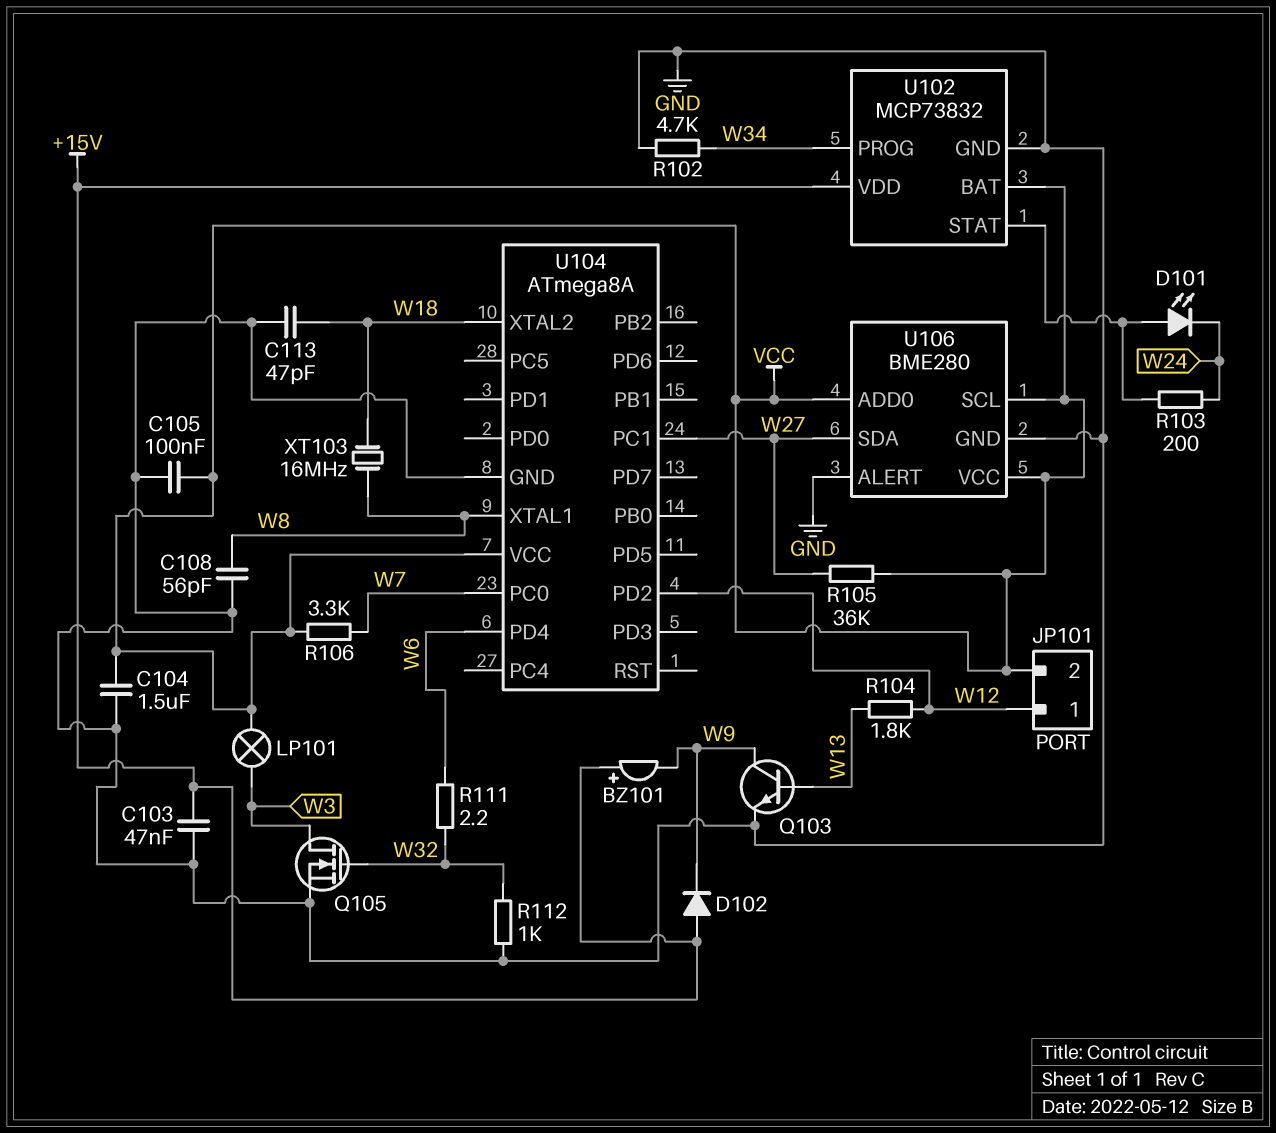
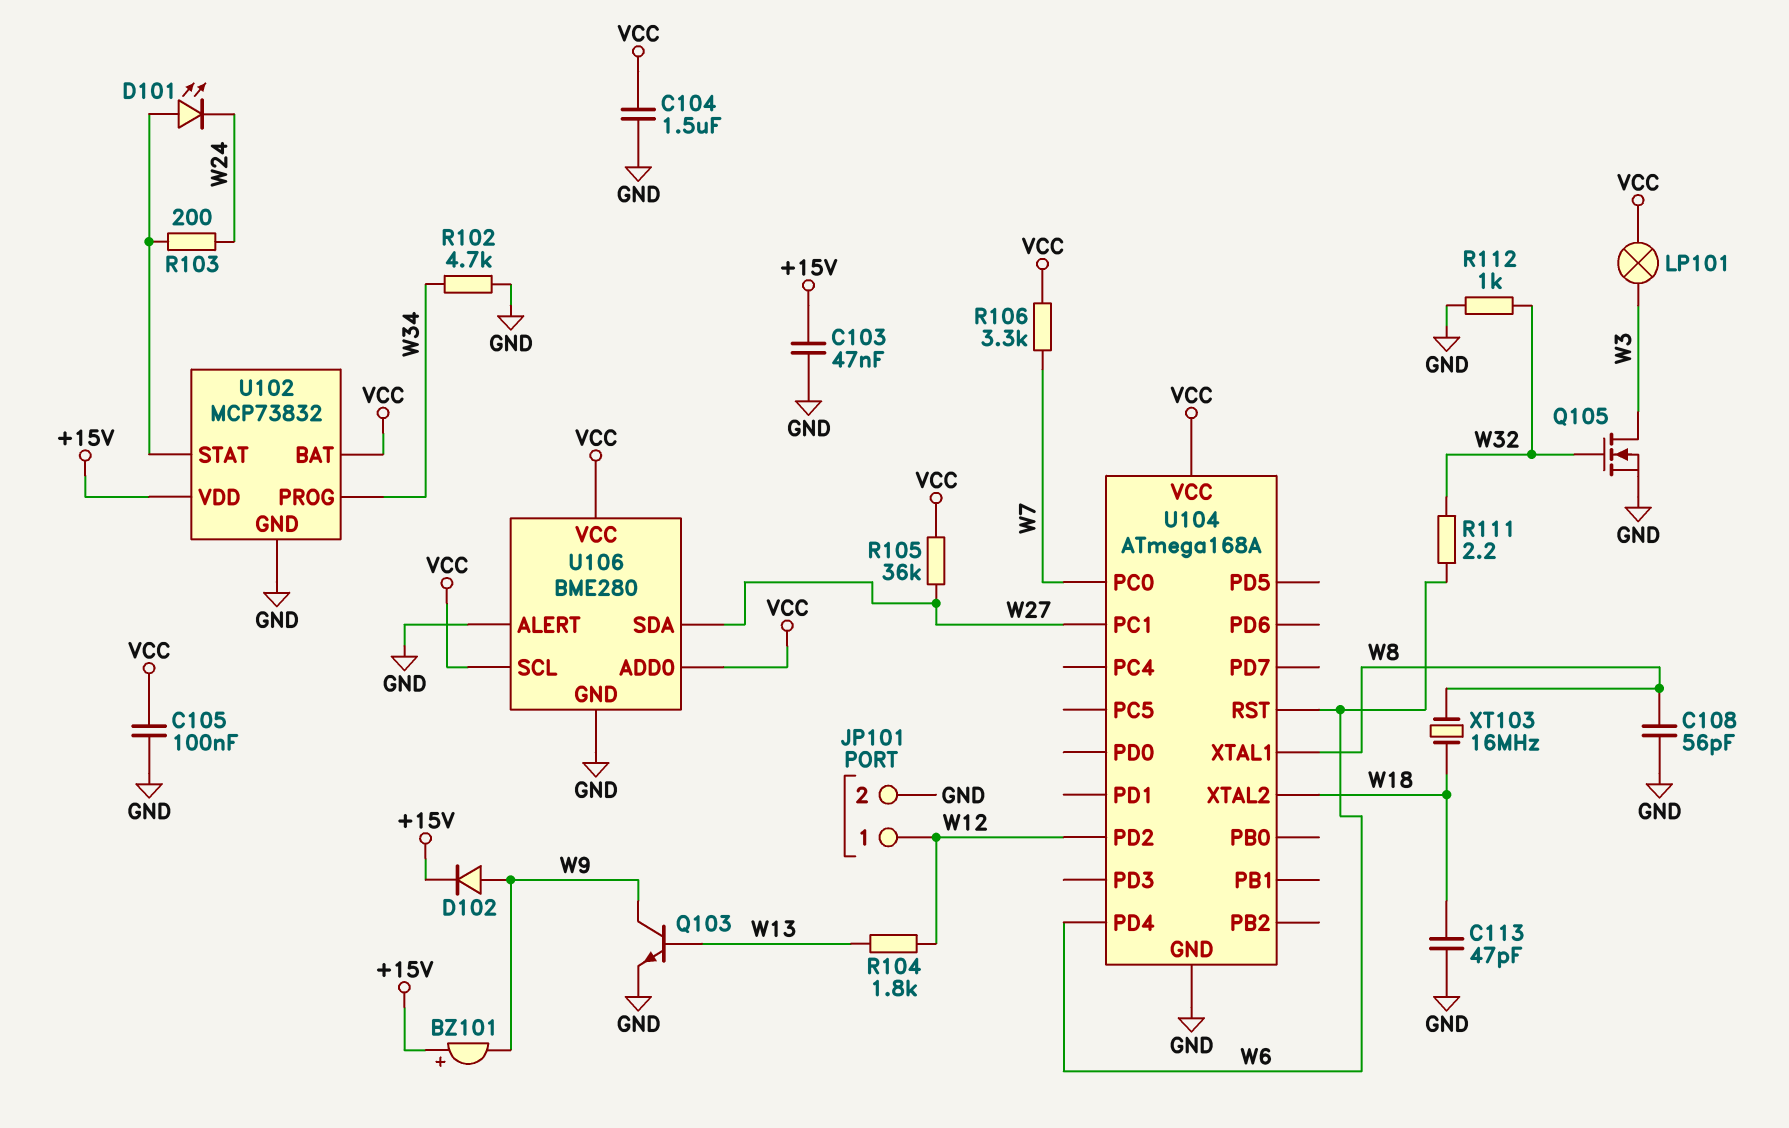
D102: diode (A +15V, K W9) -> diode (A W9, K +15V)
JP101 pin 2: VCC -> GND
U104: ATmega8A -> ATmega168A
U104 pin RST: none -> W6

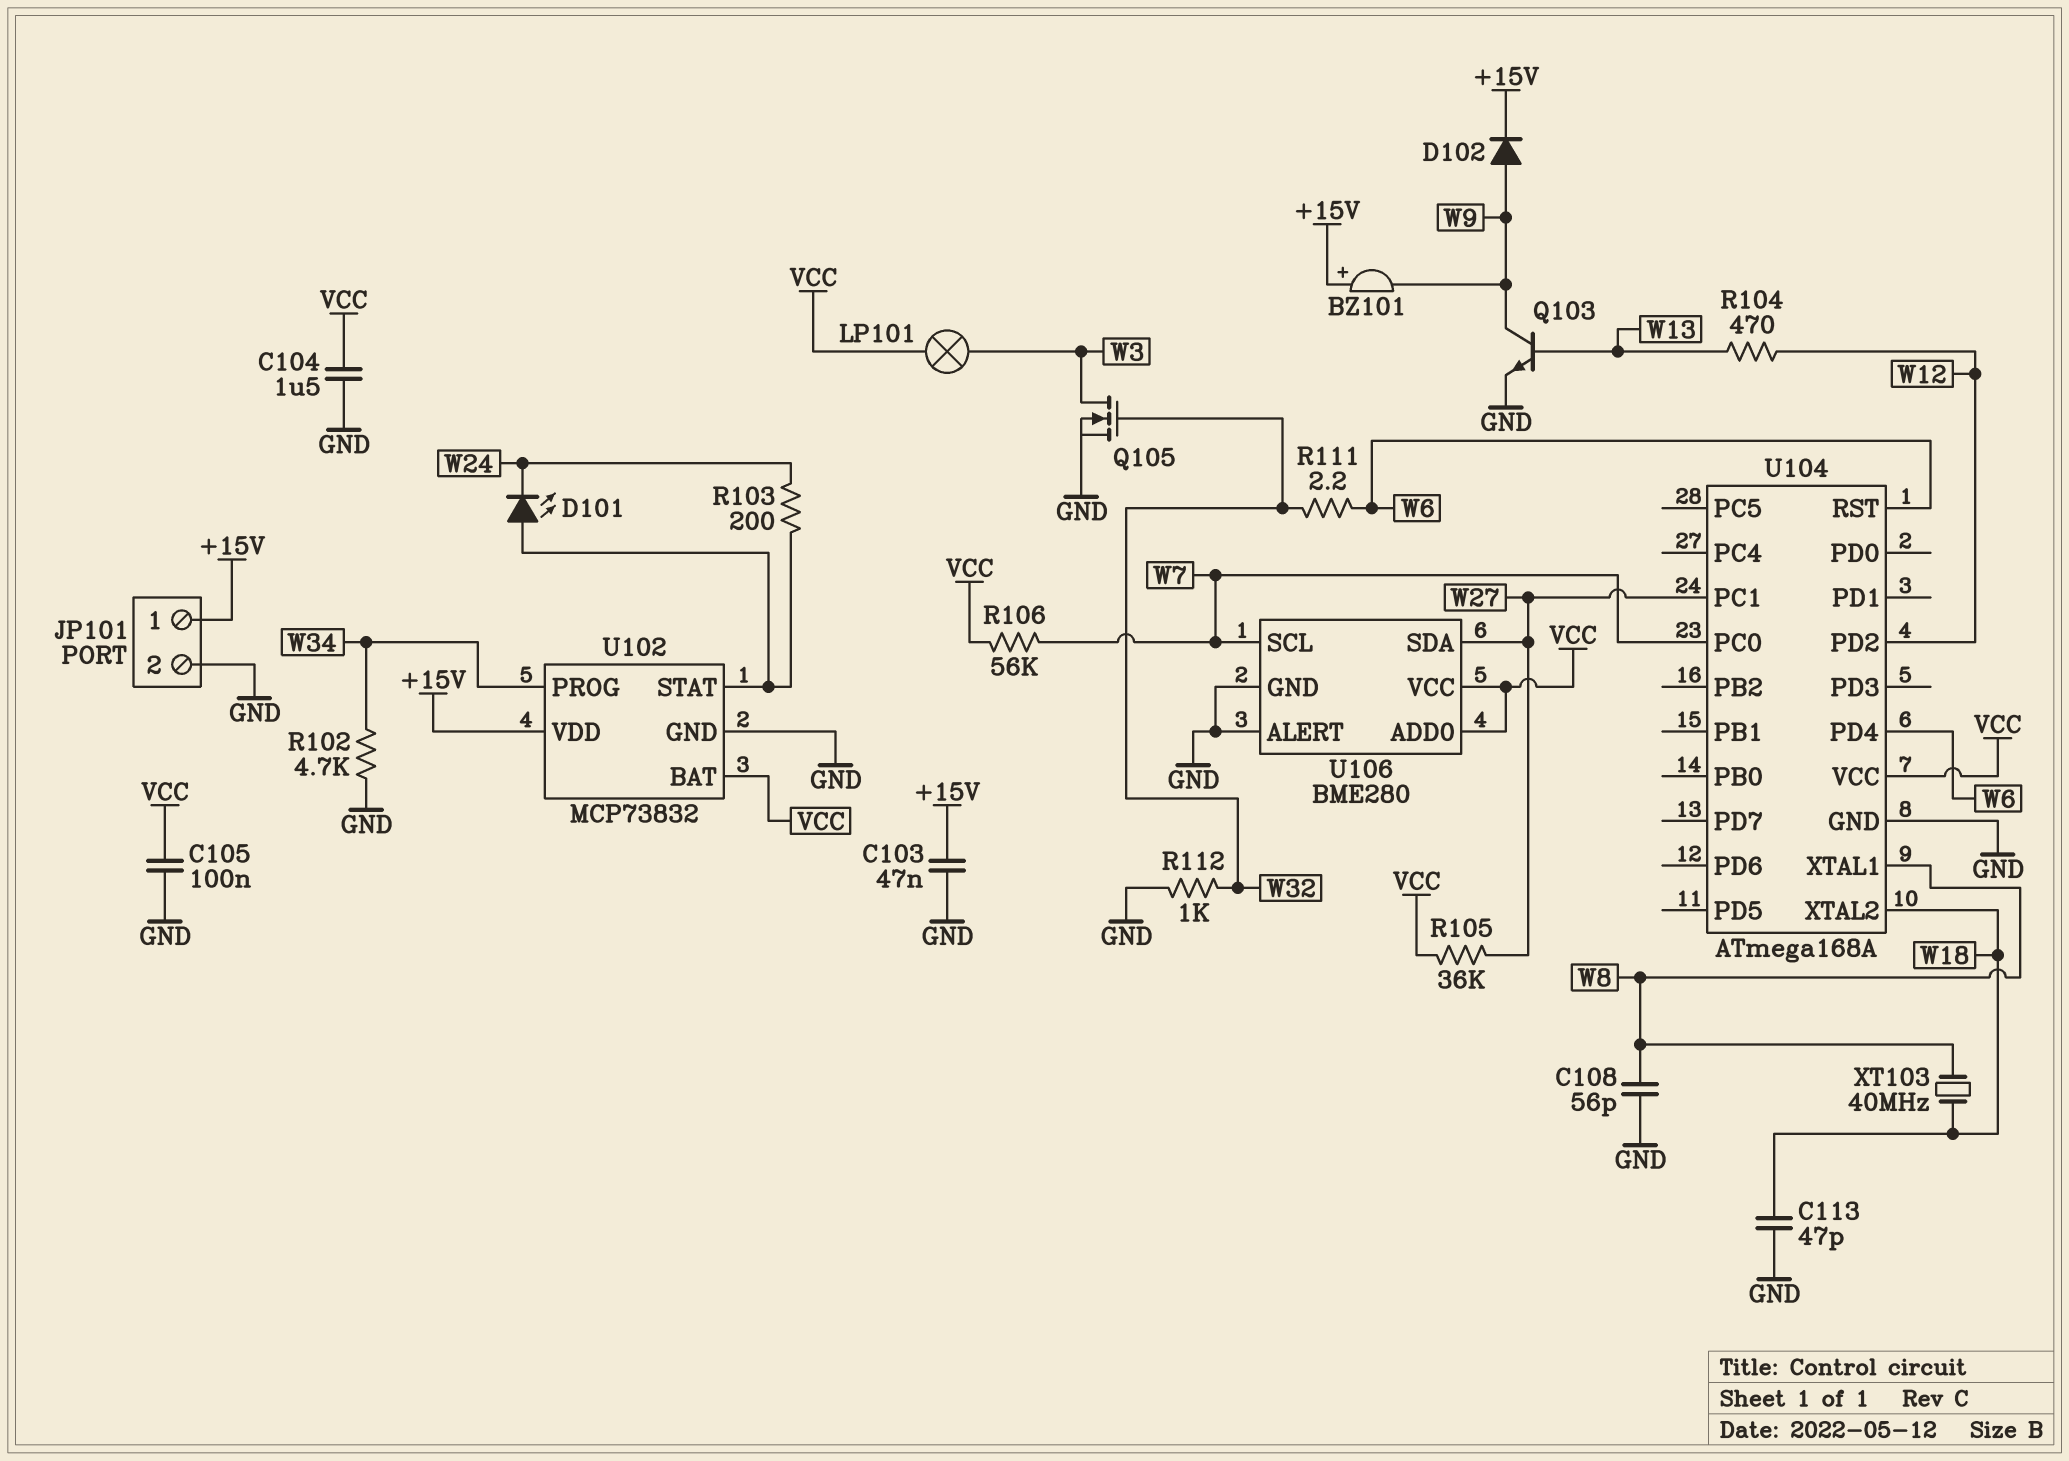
JP101 pin 1: W12 -> +15V
R104: 1.8k (W12, W13) -> 470 (W12, W13)
R106: 3.3k (VCC, W7) -> 56k (VCC, W7)
U106 pin SCL: VCC -> W7
XT103: 16MHz (W8, W18) -> 40MHz (W8, W18)

